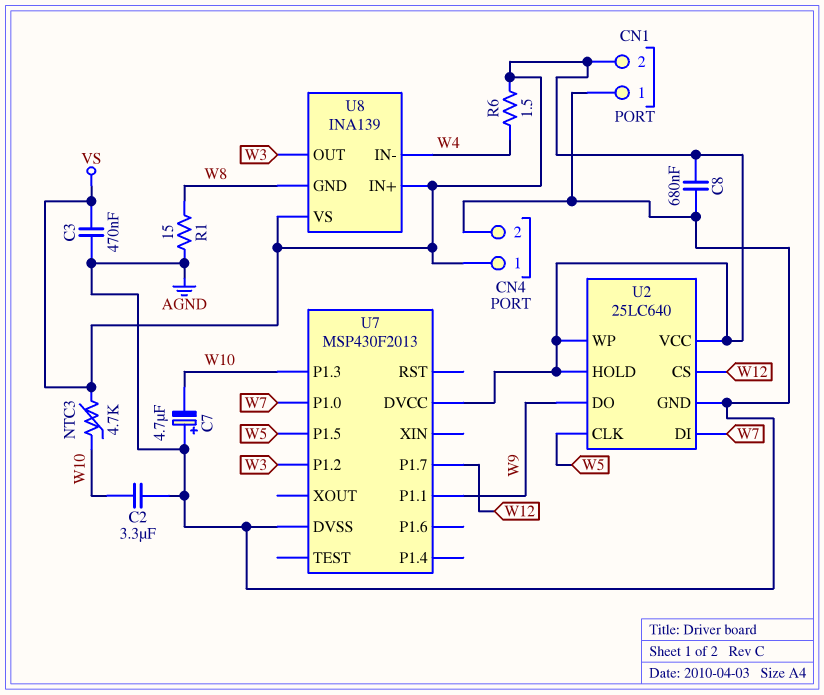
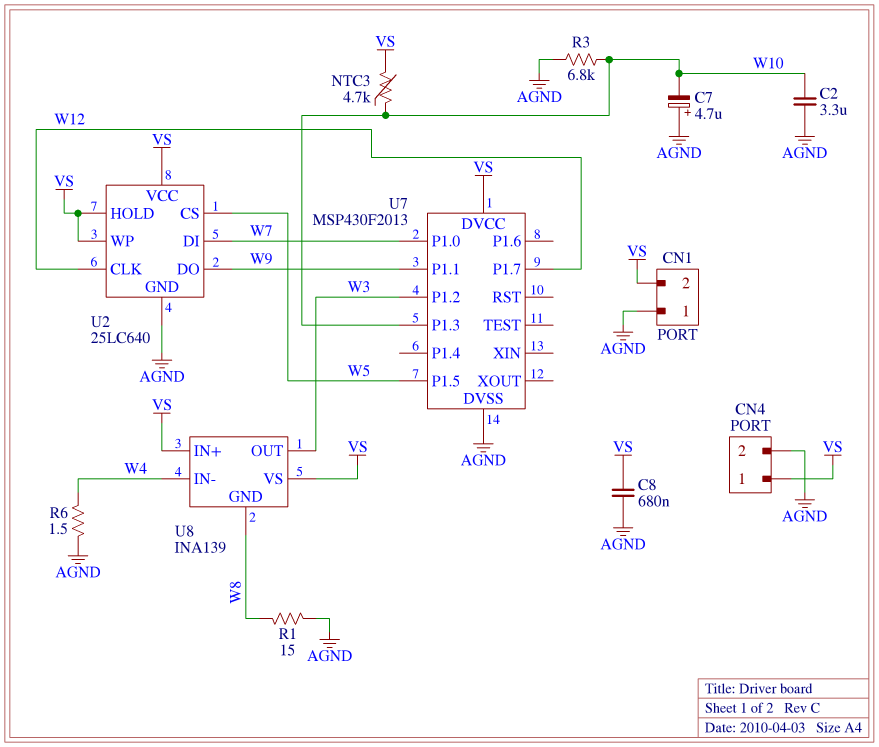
C3: 470nF (AGND, VS) -> none
R3: none -> 6.8k (AGND, W10)
R6: 1.5 (VS, W4) -> 1.5 (AGND, W4)
U2 pin CLK: W5 -> W12
U2 pin CS: W12 -> W5

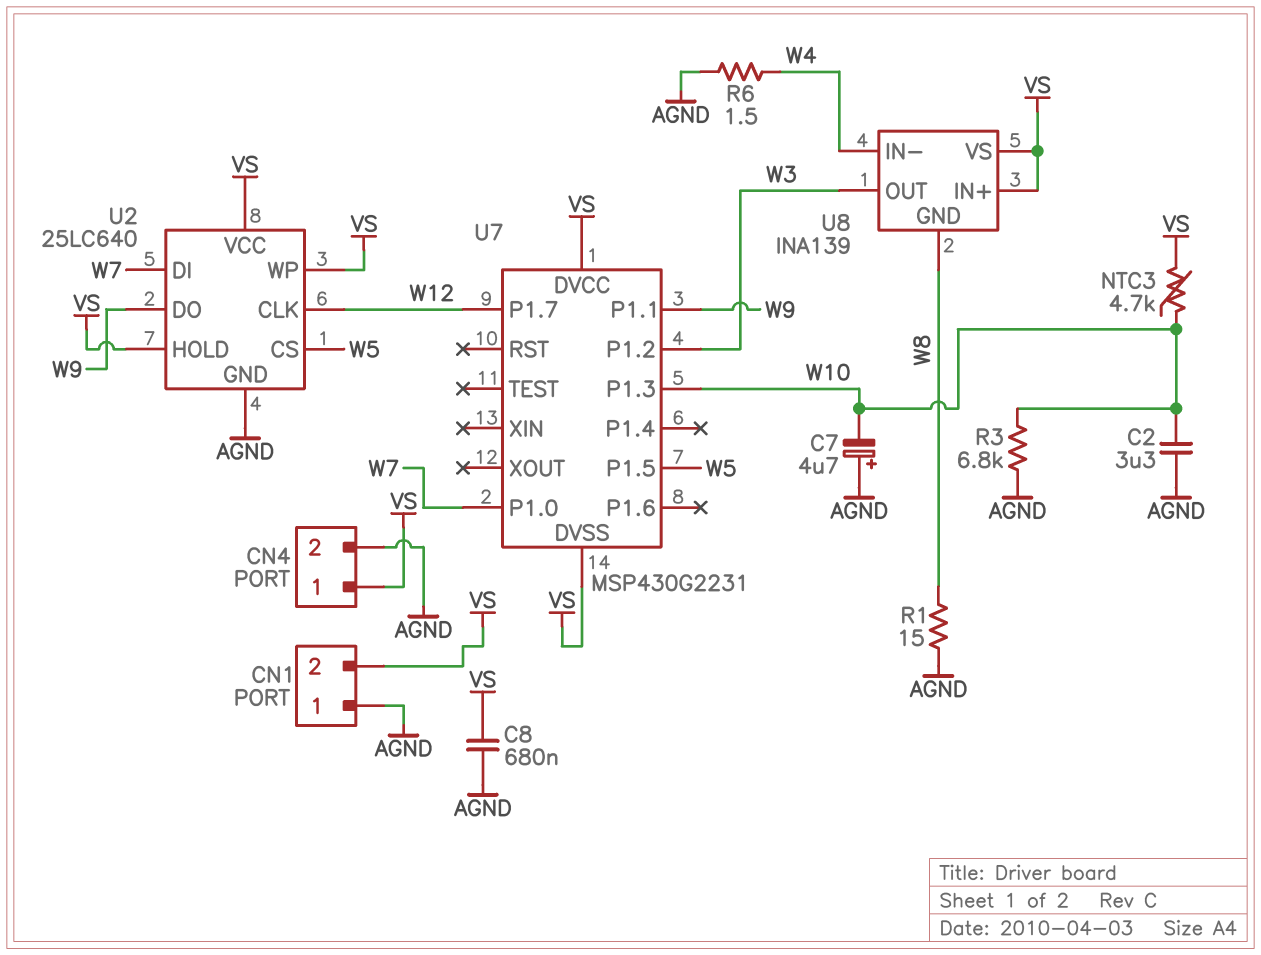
U7: MSP430F2013 -> MSP430G2231
U7 pin DVSS: AGND -> VS

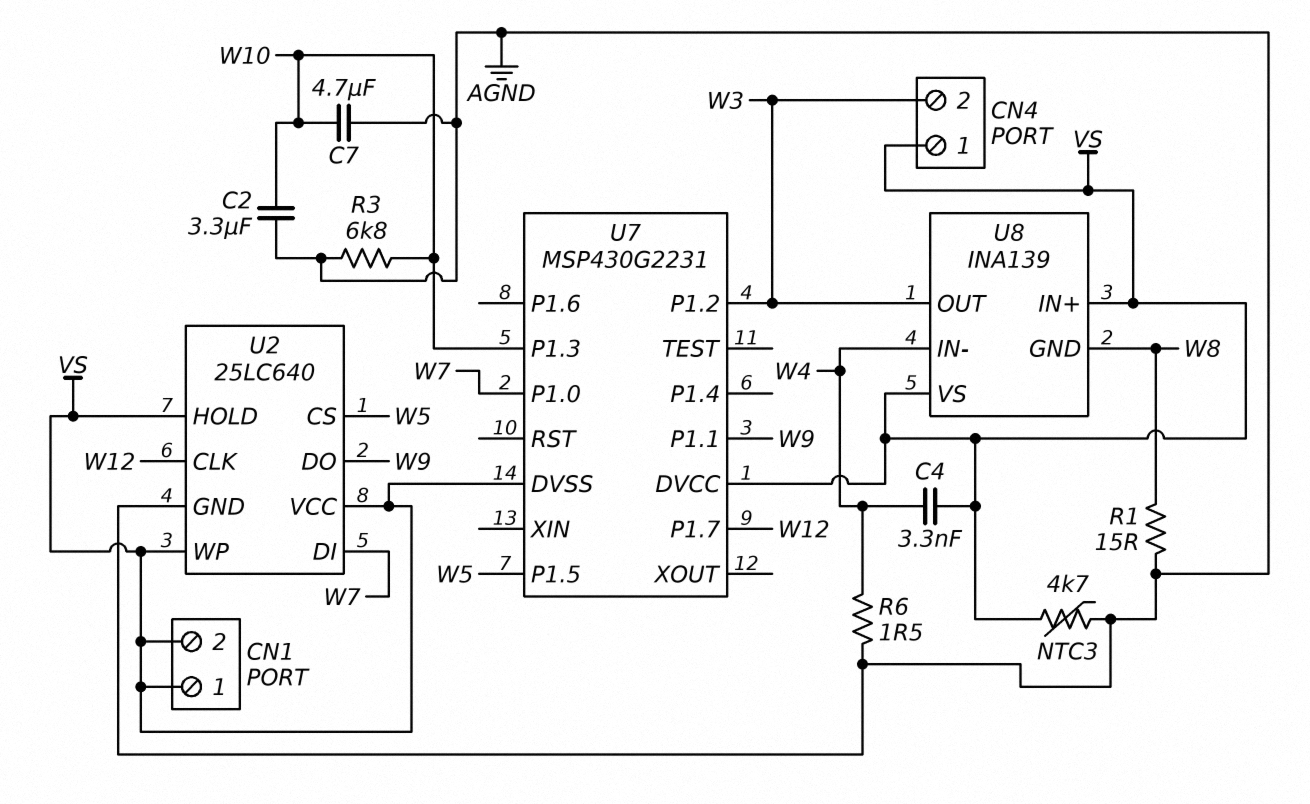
C4: none -> 3.3nF (VS, W4)
C7: 4.7uF (plus AGND, minus W10) -> 4.7uF (AGND, W10)
C8: 680nF (AGND, VS) -> none
CN1 pin 1: AGND -> VS
CN4 pin 2: AGND -> W3
NTC3: 4.7k (VS, W10) -> 4.7k (AGND, VS)

